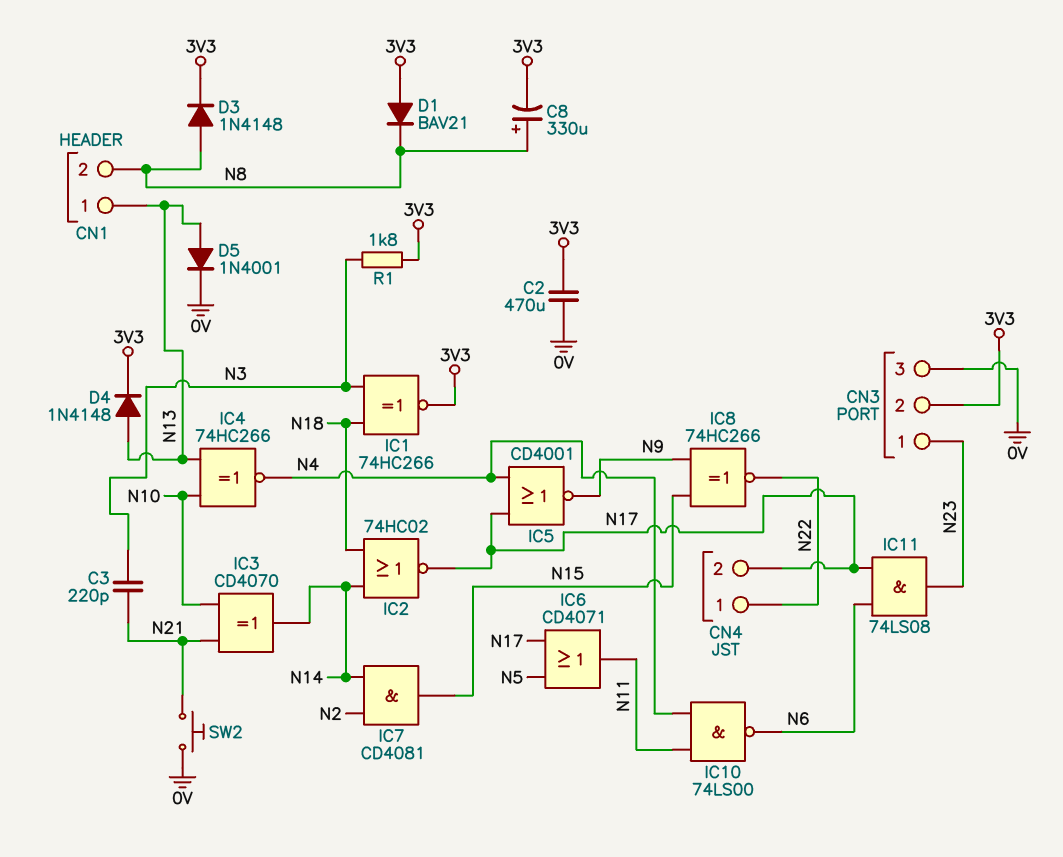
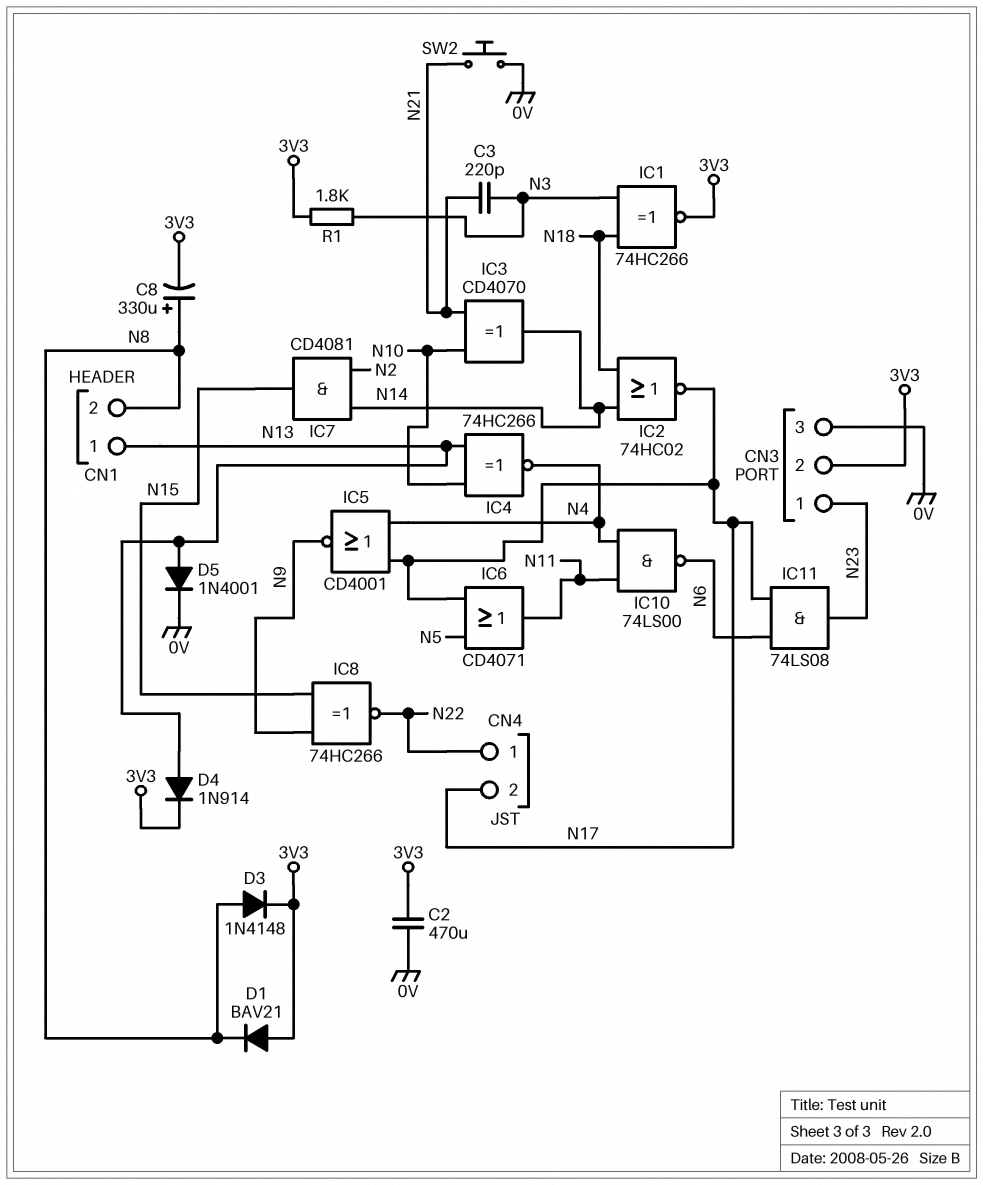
D4: diode 1N4148 (A N13, K 3V3) -> diode 1N914 (A N13, K 3V3)

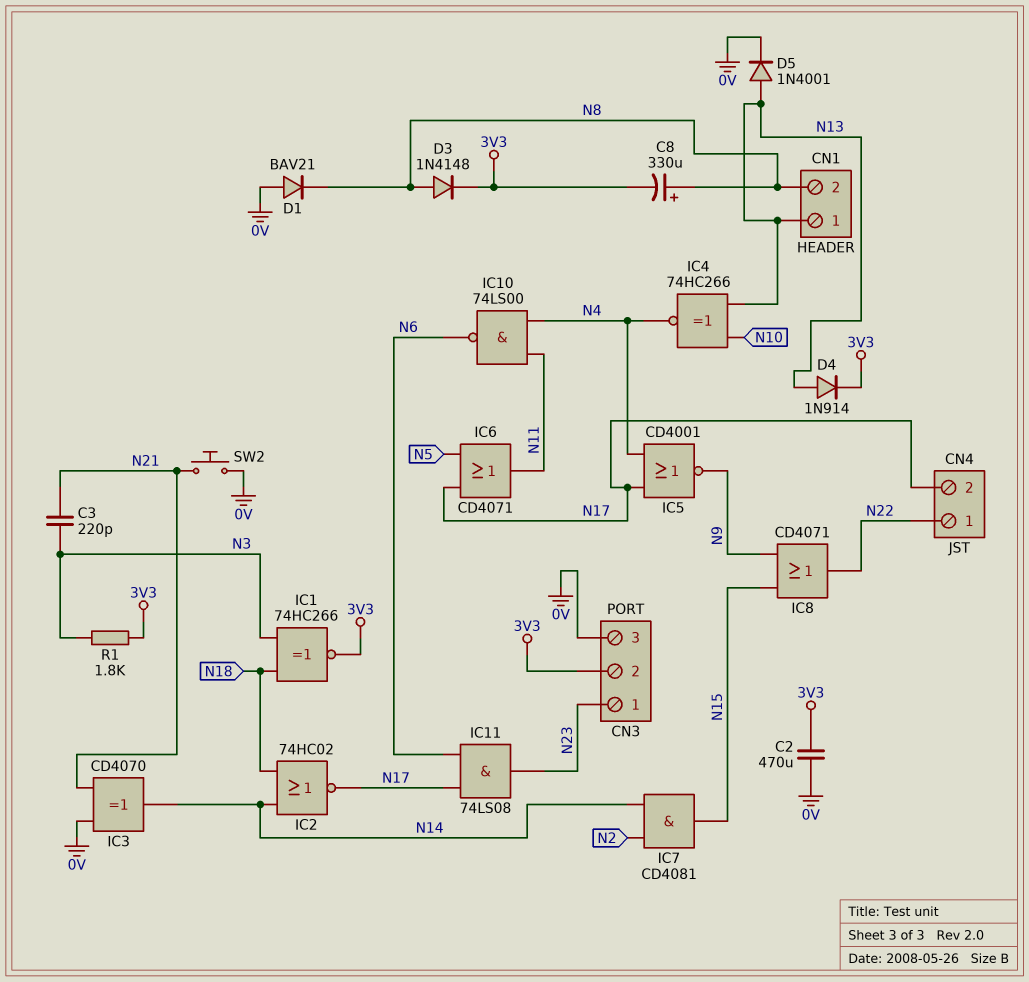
D1: diode BAV21 (A 3V3, K N8) -> diode BAV21 (A 0V, K N8)
IC3: XOR CD4070 (in N10, in N21, out N14) -> XOR CD4070 (in 0V, in N21, out N14)
IC8: XNOR 74HC266 (in N9, in N15, out N22) -> OR CD4071 (in N9, in N15, out N22)

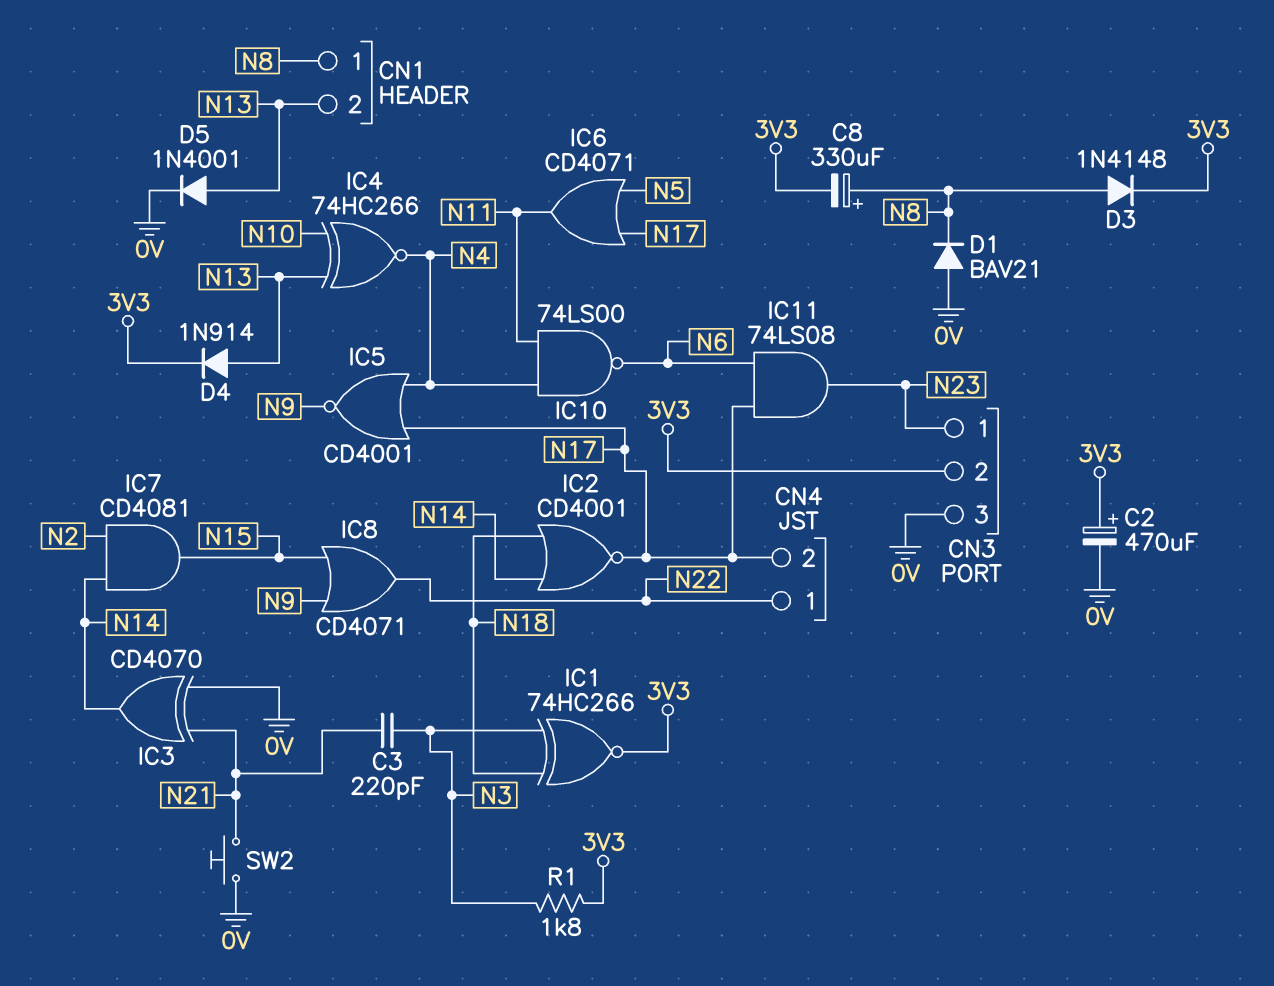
C2: 470uF (0V, 3V3) -> 470uF (plus 3V3, minus 0V)
CN1 pin 1: N13 -> N8
CN1 pin 2: N8 -> N13
IC2: NOR 74HC02 (in N14, in N18, out N17) -> NOR CD4001 (in N14, in N18, out N17)

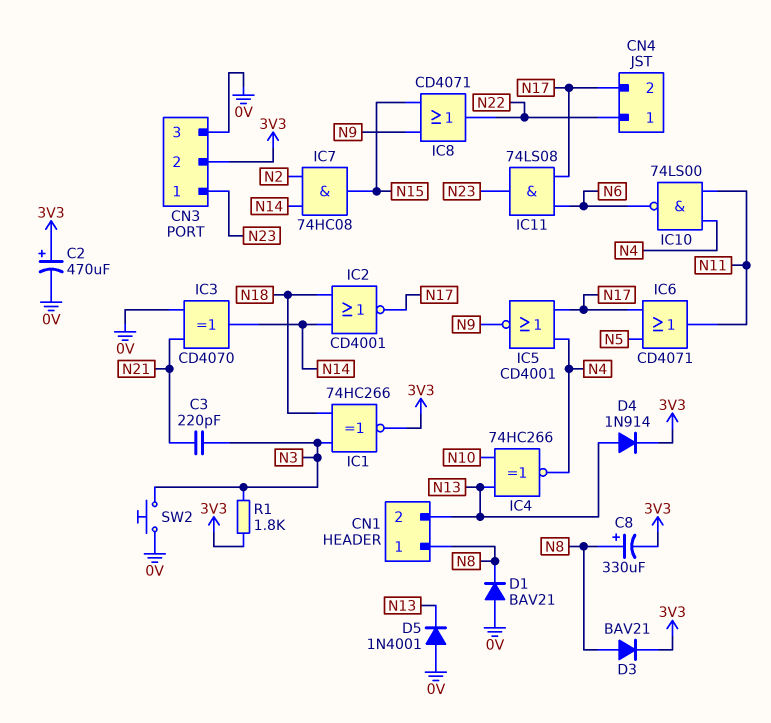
D3: diode 1N4148 (A N8, K 3V3) -> diode BAV21 (A N8, K 3V3)
D5: diode 1N4001 (A N13, K 0V) -> diode 1N4001 (A 0V, K N13)
IC7: AND CD4081 (in N2, in N14, out N15) -> AND 74HC08 (in N2, in N14, out N15)
SW2: button (0V, N21) -> button (0V, N3)

